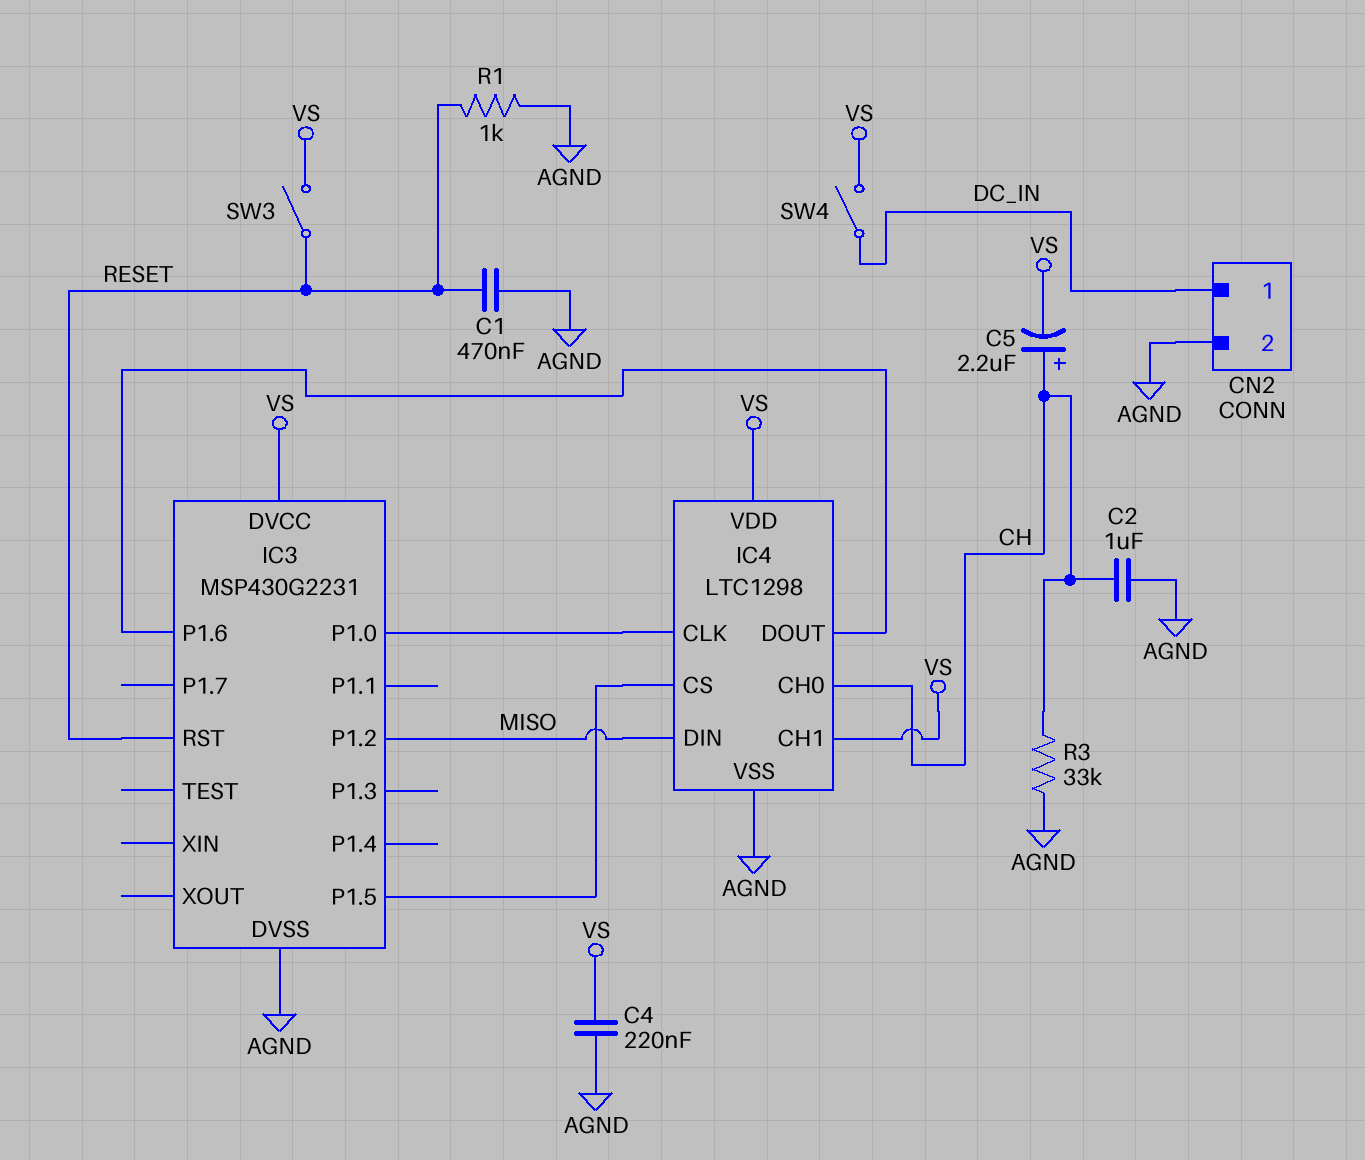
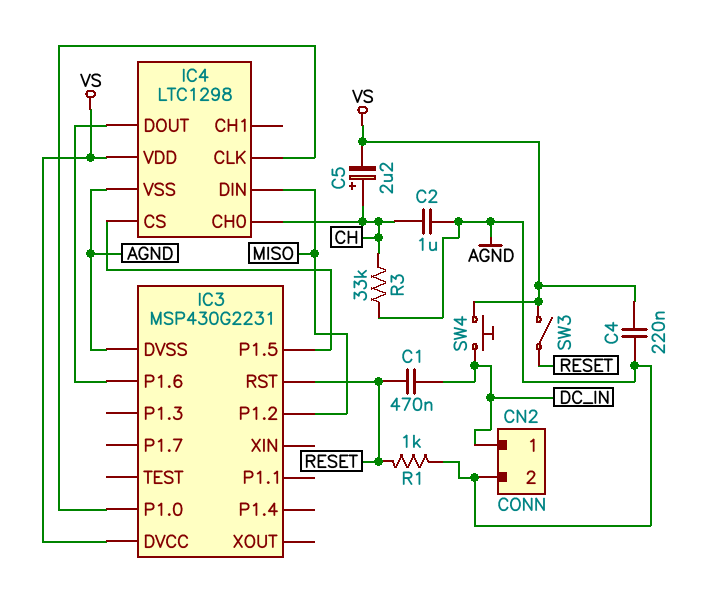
C1: 470nF (AGND, RESET) -> 470nF (DC_IN, RESET)
IC4 pin CH1: VS -> none
SW4: switch (DC_IN, VS) -> button (DC_IN, VS)

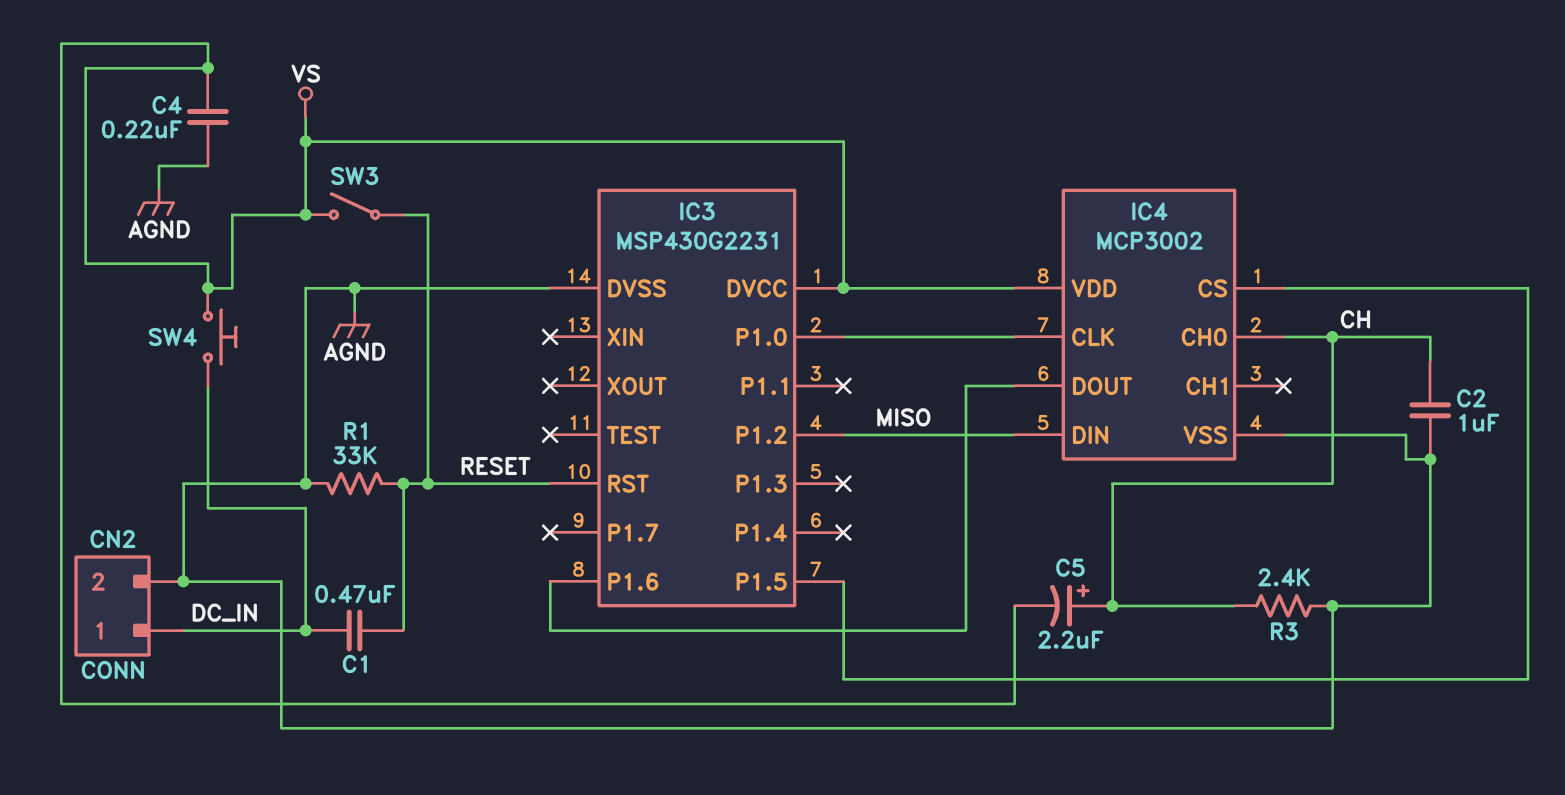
IC4: LTC1298 -> MCP3002
R1: 1k (AGND, RESET) -> 33k (AGND, RESET)
R3: 33k (AGND, CH) -> 2.4k (AGND, CH)

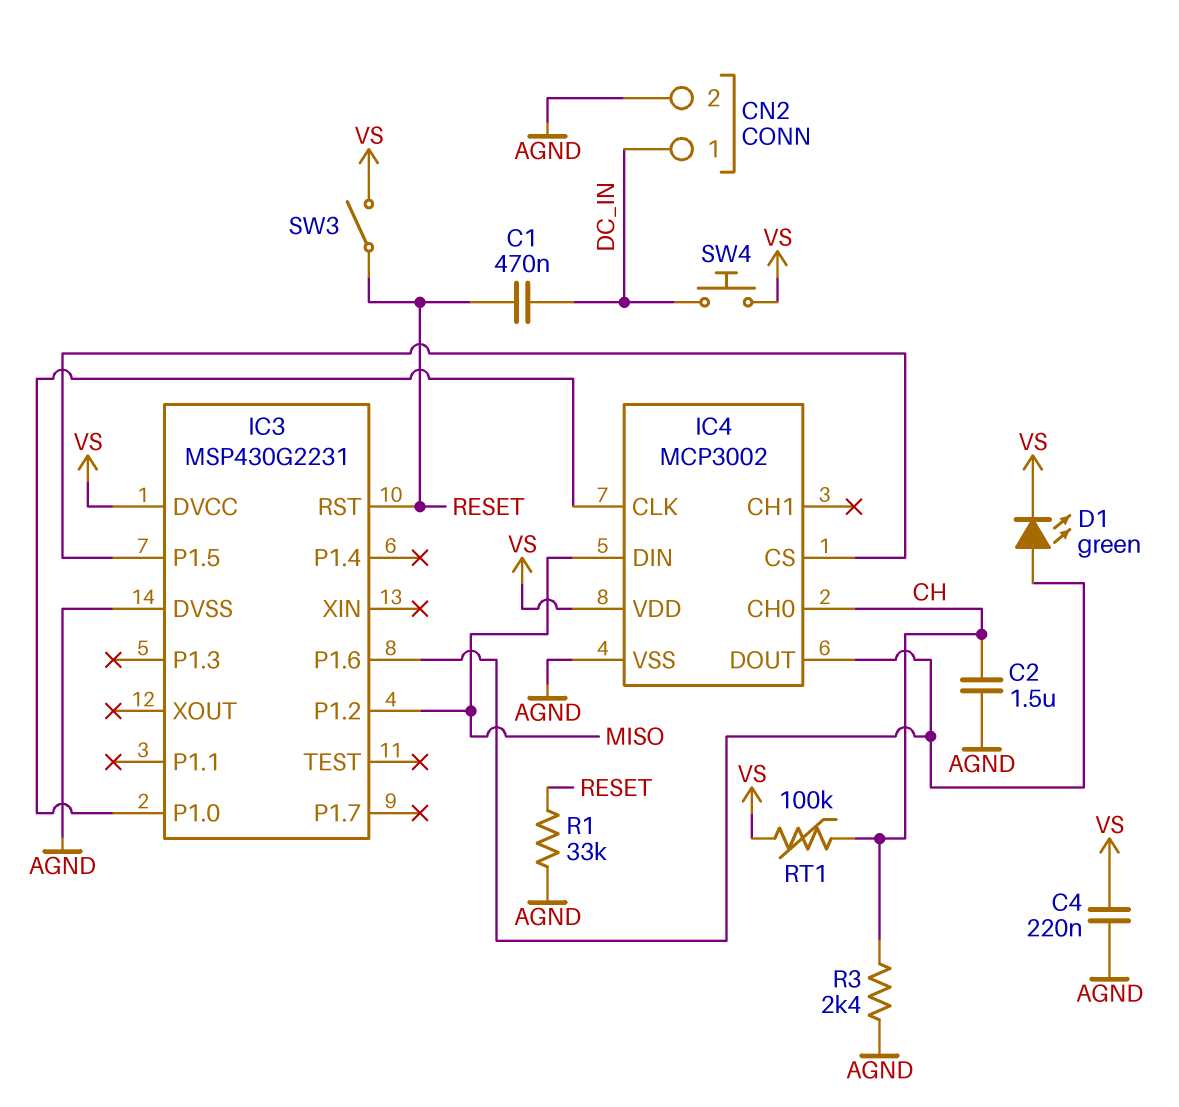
C2: 1uF (AGND, CH) -> 1.5uF (AGND, CH)
C5: 2.2uF (plus CH, minus VS) -> none
D1: none -> LED green (A IC3/P1.6, K VS)
RT1: none -> 100k (CH, VS)

